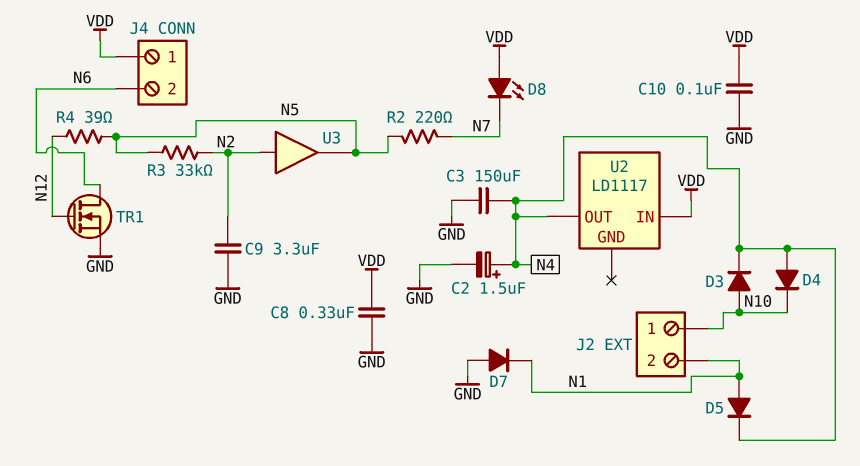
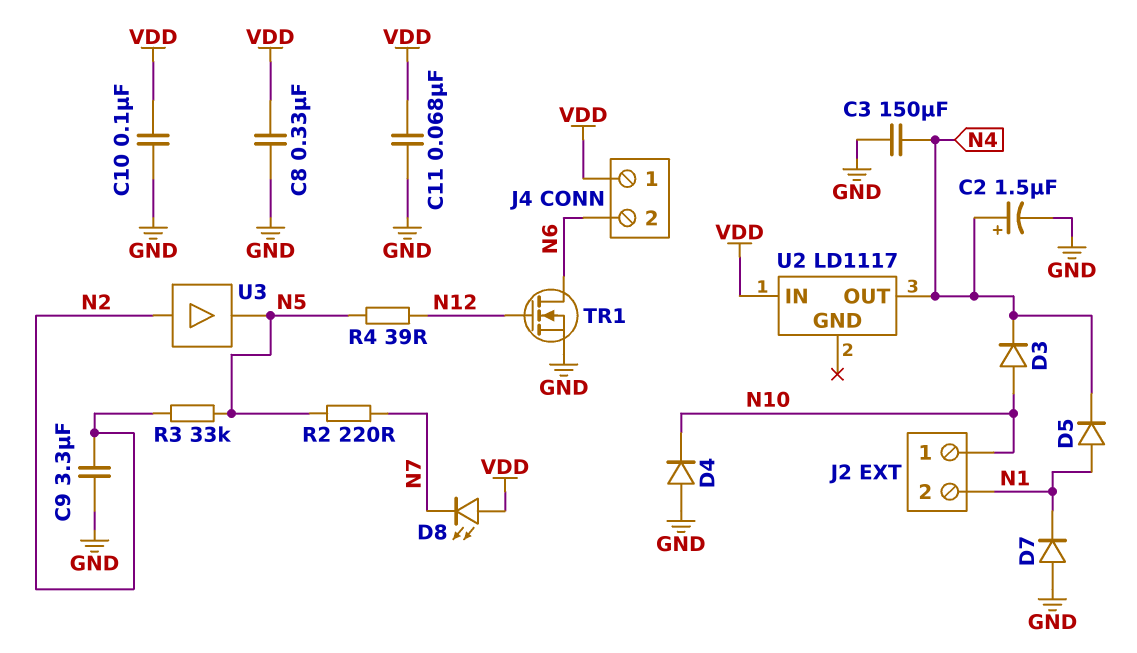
C11: none -> 68nF (GND, VDD)
D4: diode (A N4, K N10) -> diode (A GND, K N10)

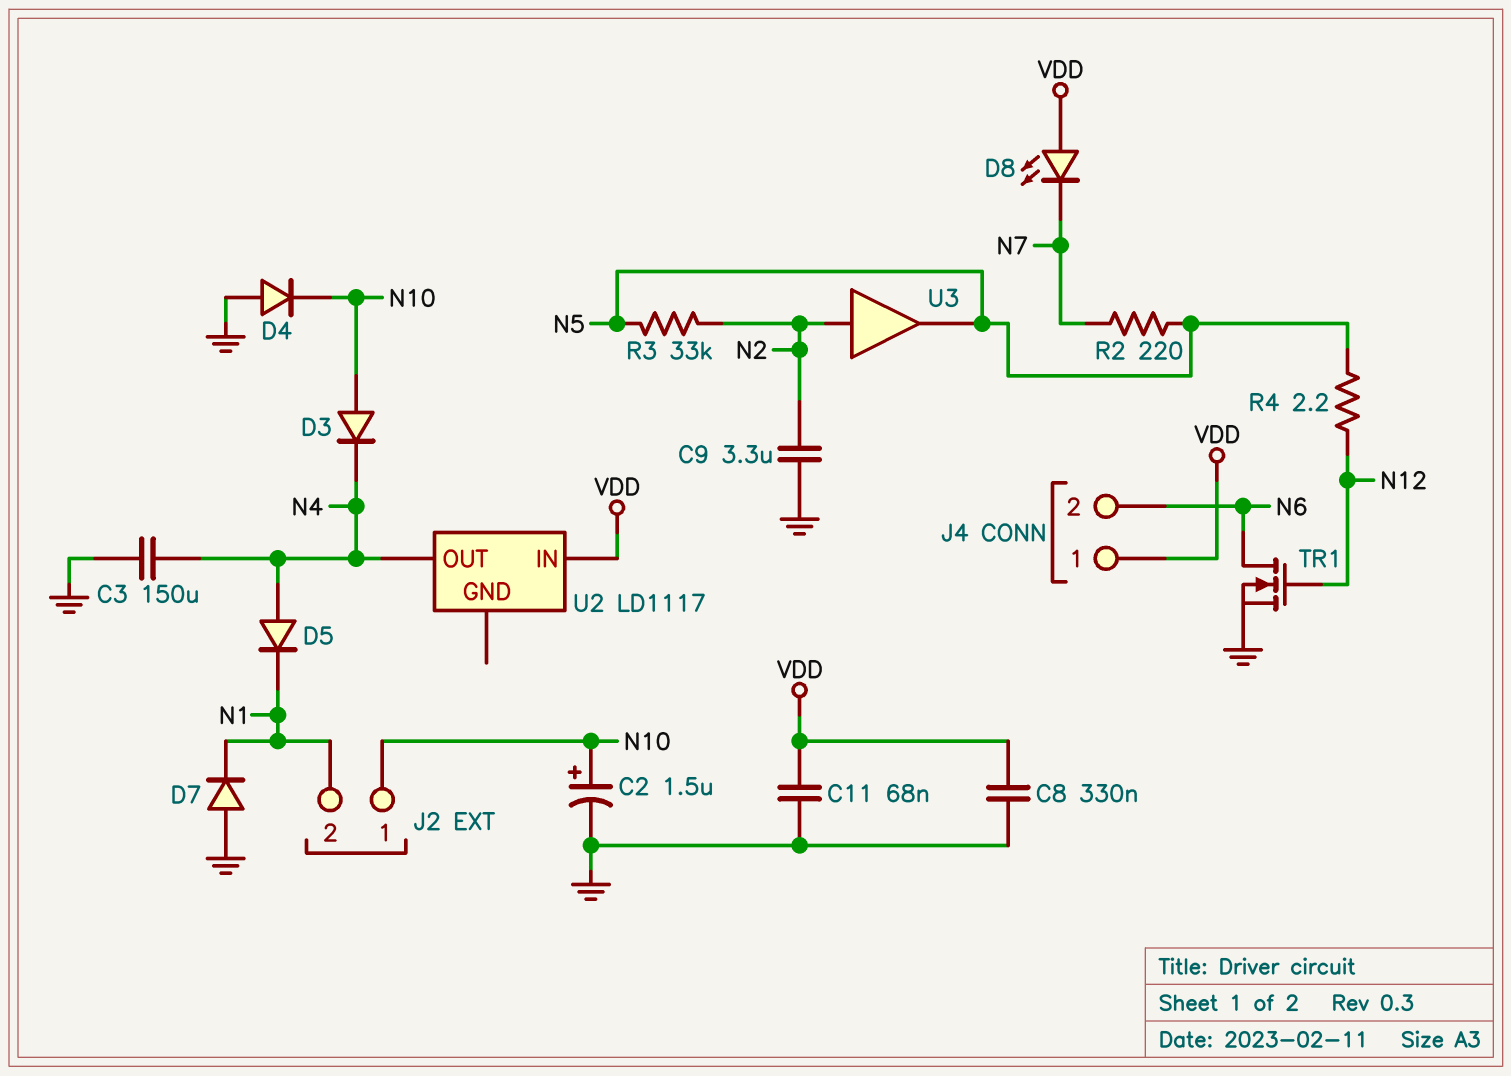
C2: 1.5uF (plus N4, minus GND) -> 1.5uF (plus N10, minus GND)
C10: 100nF (GND, VDD) -> none
D5: diode (A N1, K N4) -> diode (A N4, K N1)
R4: 39 (N5, N12) -> 2.2 (N5, N12)

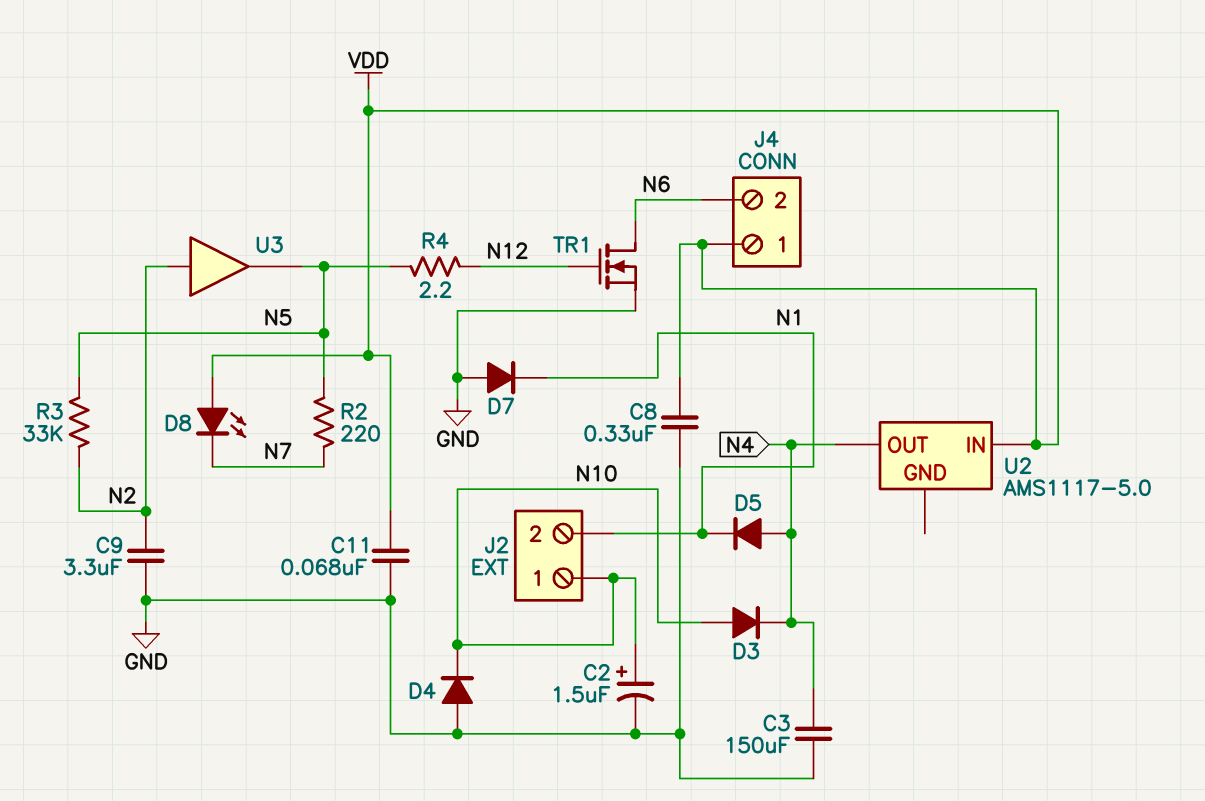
U2: LD1117 -> AMS1117-5.0

